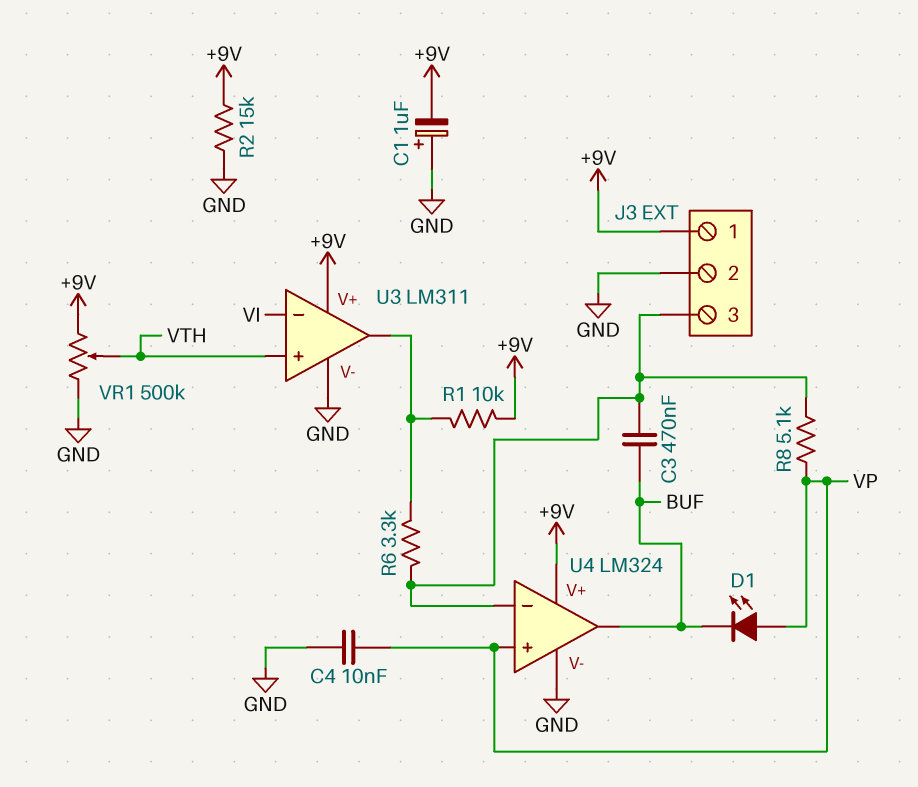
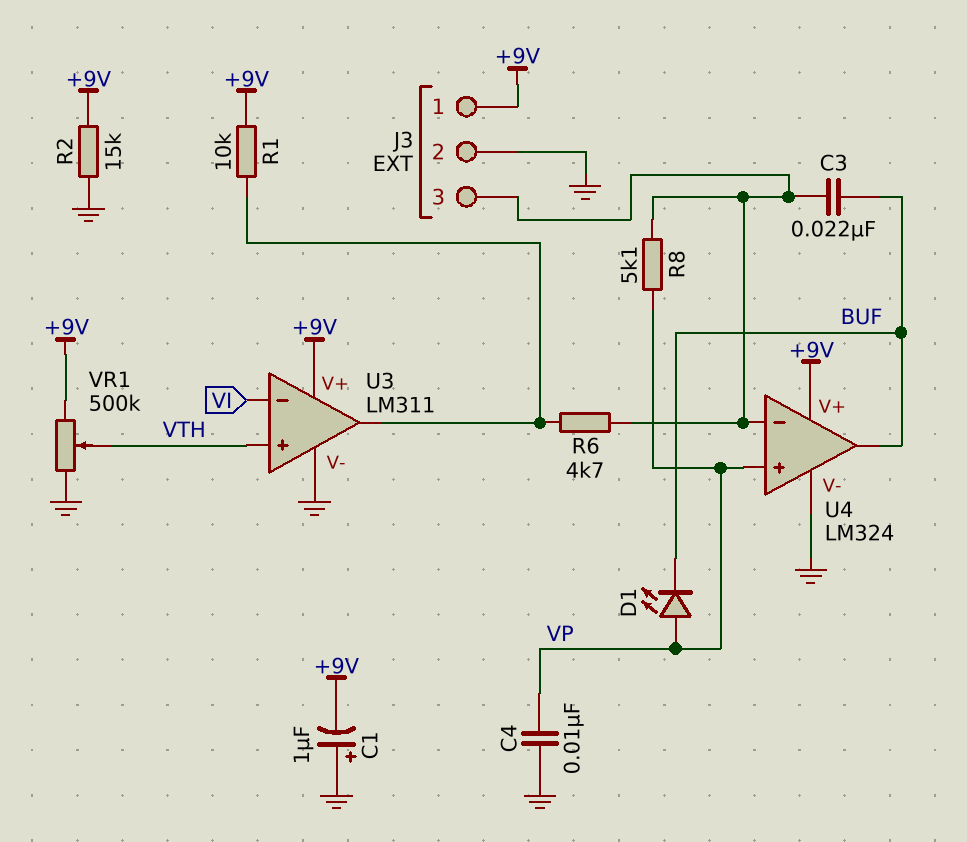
C3: 470nF (BUF, J3/3) -> 22nF (BUF, J3/3)
R6: 3.3k (J3/3, U3/out) -> 4.7k (J3/3, U3/out)

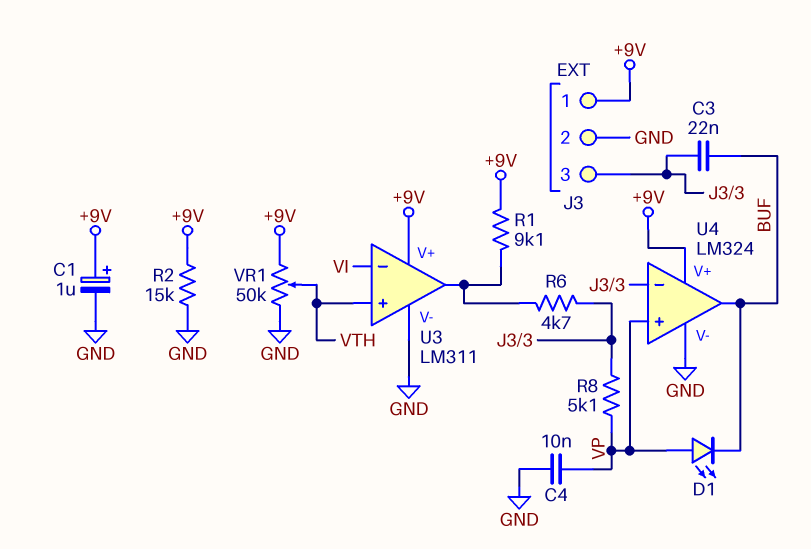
C1: 1uF (plus GND, minus +9V) -> 1uF (plus +9V, minus GND)
R1: 10k (+9V, U3/out) -> 9.1k (+9V, U3/out)
VR1: 500k (+9V, GND, wiper VTH) -> 50k (+9V, GND, wiper VTH)

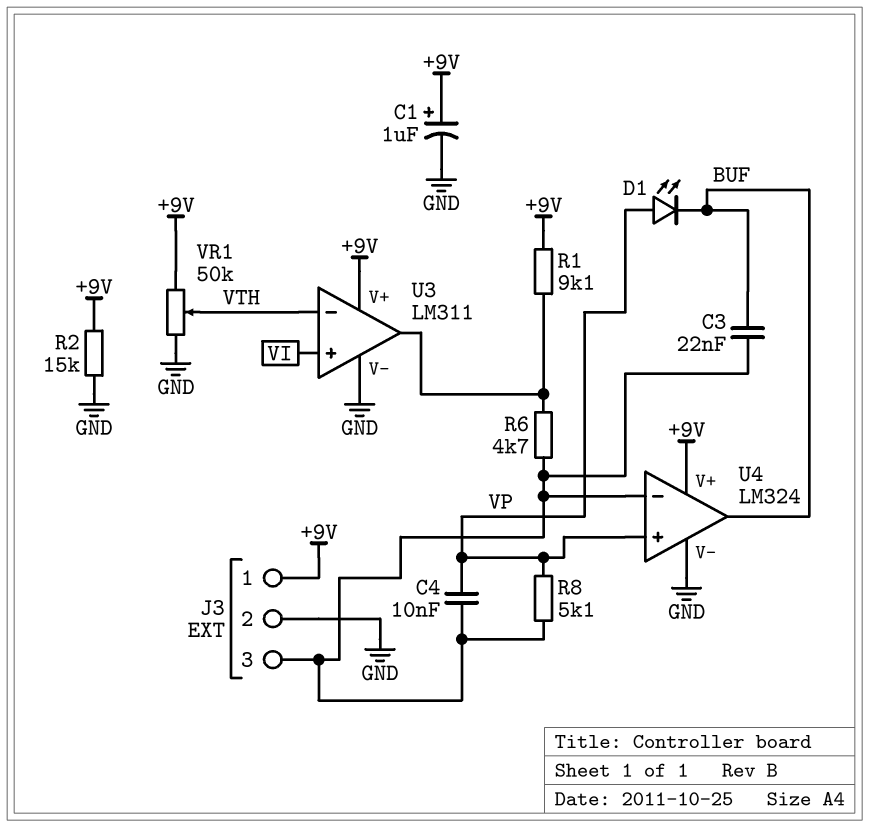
C4: 10nF (GND, VP) -> 10nF (J3/3, VP)
U3 pin in+: VTH -> VI
U3 pin in-: VI -> VTH

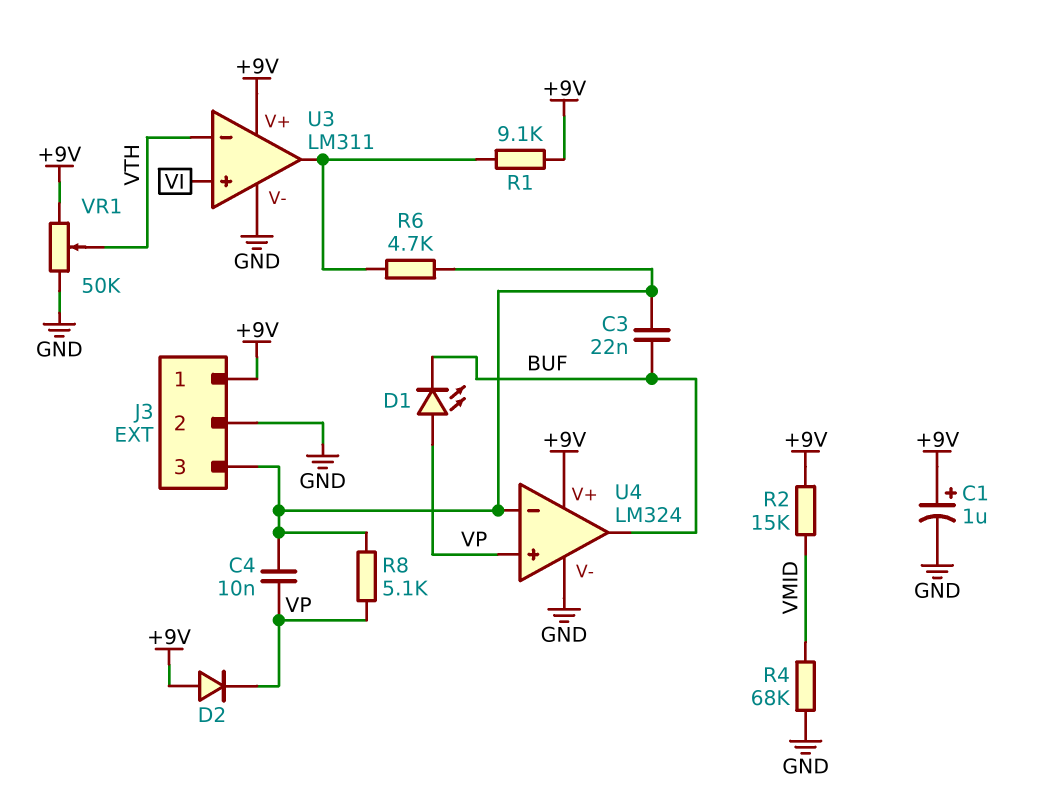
D2: none -> diode (A +9V, K VP)
R2: 15k (+9V, GND) -> 15k (+9V, VMID)
R4: none -> 68k (GND, VMID)

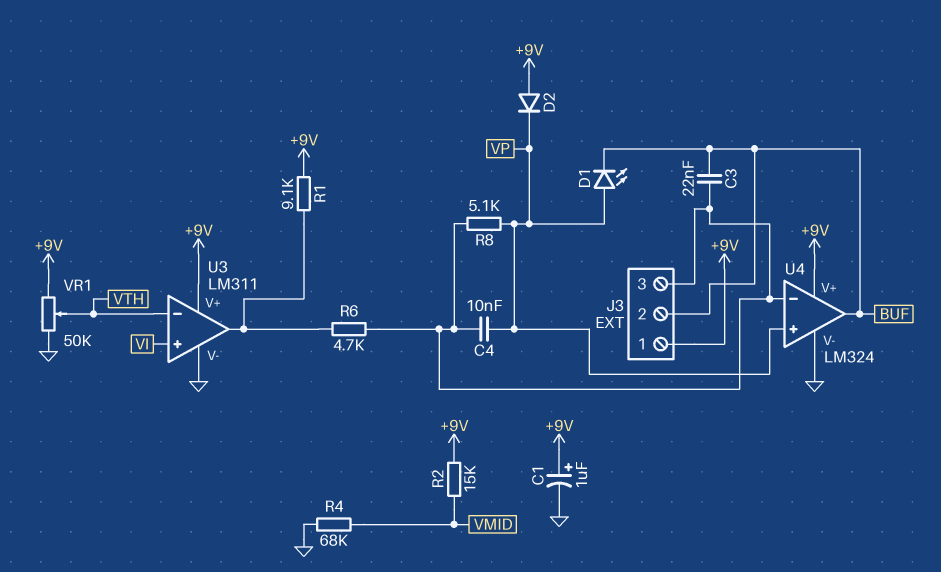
J3 pin 2: GND -> BUF

